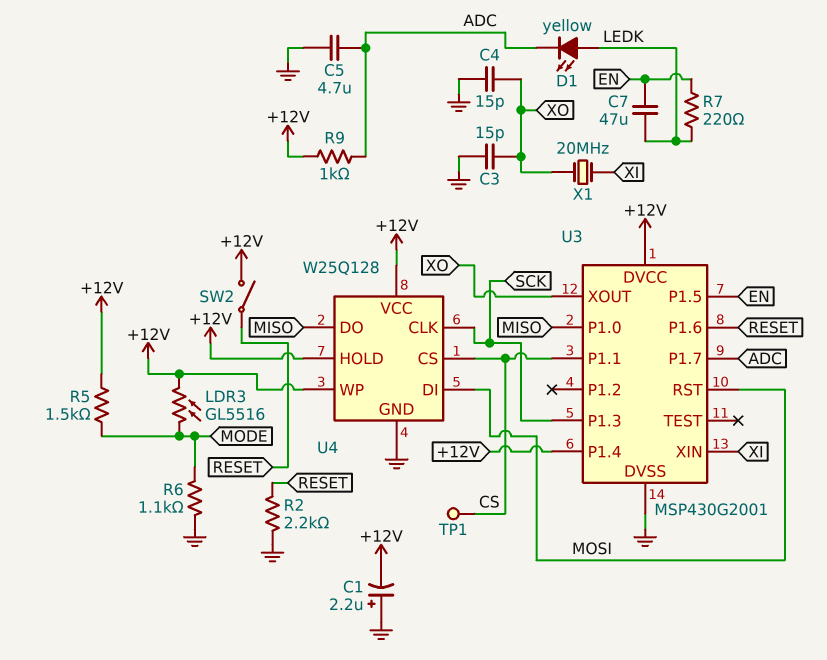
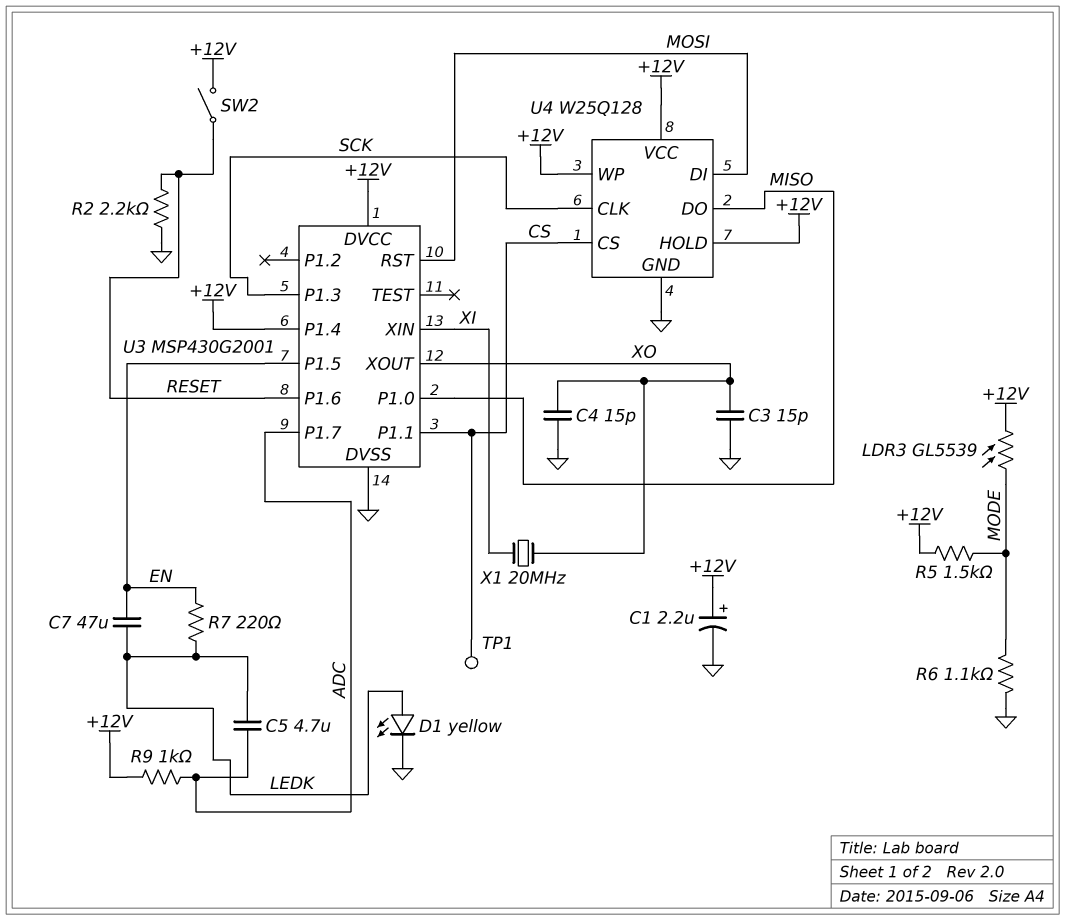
C1: 2.2uF (plus GND, minus +12V) -> 2.2uF (plus +12V, minus GND)
C5: 4.7uF (ADC, GND) -> 4.7uF (ADC, LEDK)
D1: LED yellow (A LEDK, K ADC) -> LED yellow (A LEDK, K GND)
LDR3: GL5516 (+12V, MODE) -> GL5539 (+12V, MODE)

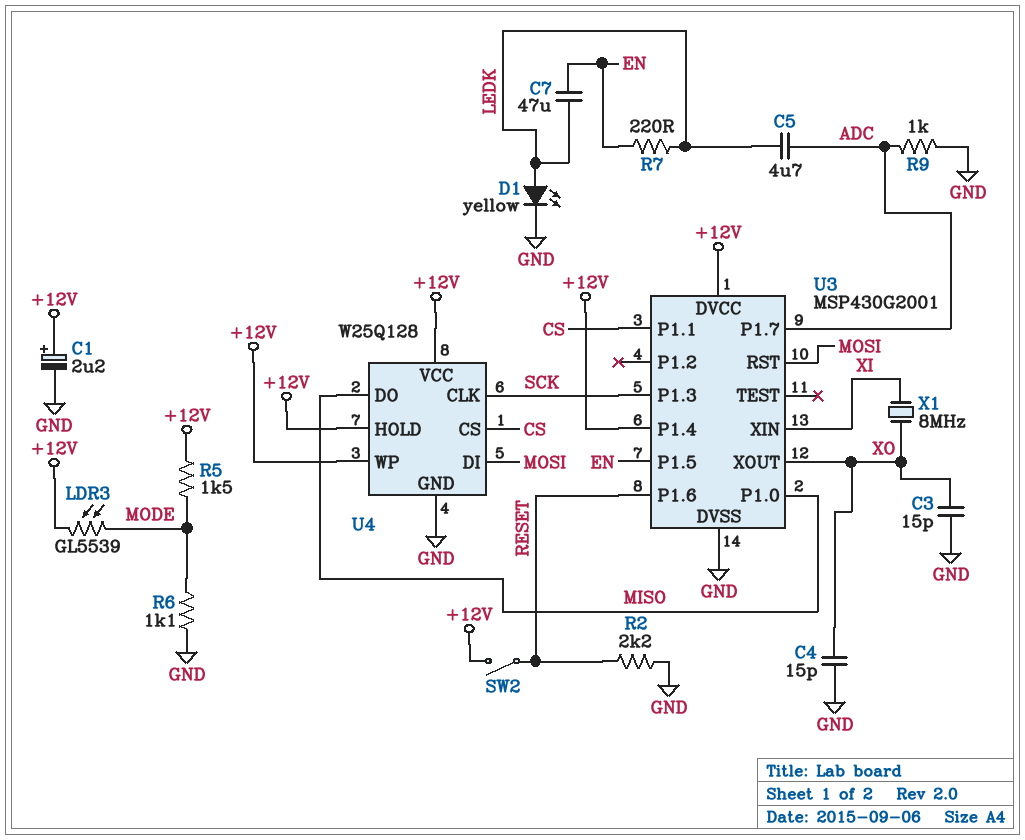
R9: 1k (+12V, ADC) -> 1k (ADC, GND)
TP1: test point (CS) -> none
X1: 20MHz (XI, XO) -> 8MHz (XI, XO)

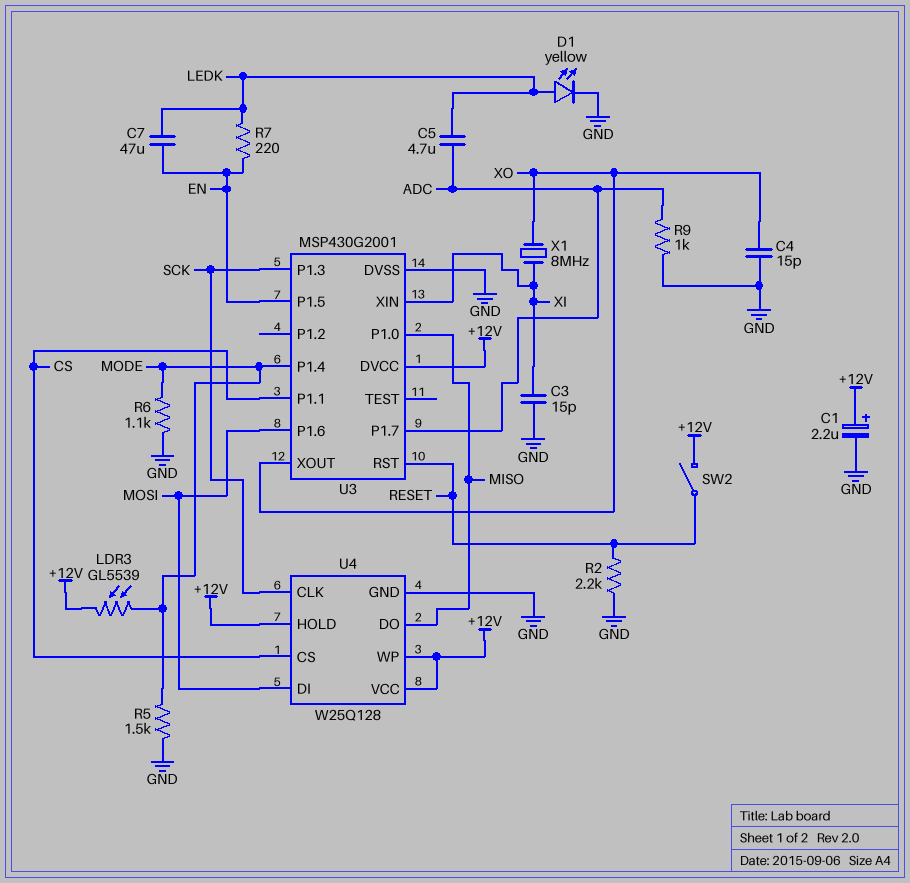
C3: 15pF (GND, XO) -> 15pF (GND, XI)
R5: 1.5k (+12V, MODE) -> 1.5k (GND, MODE)
U3 pin P1.4: +12V -> MODE
U3 pin P1.6: RESET -> MOSI
U3 pin RST: MOSI -> RESET

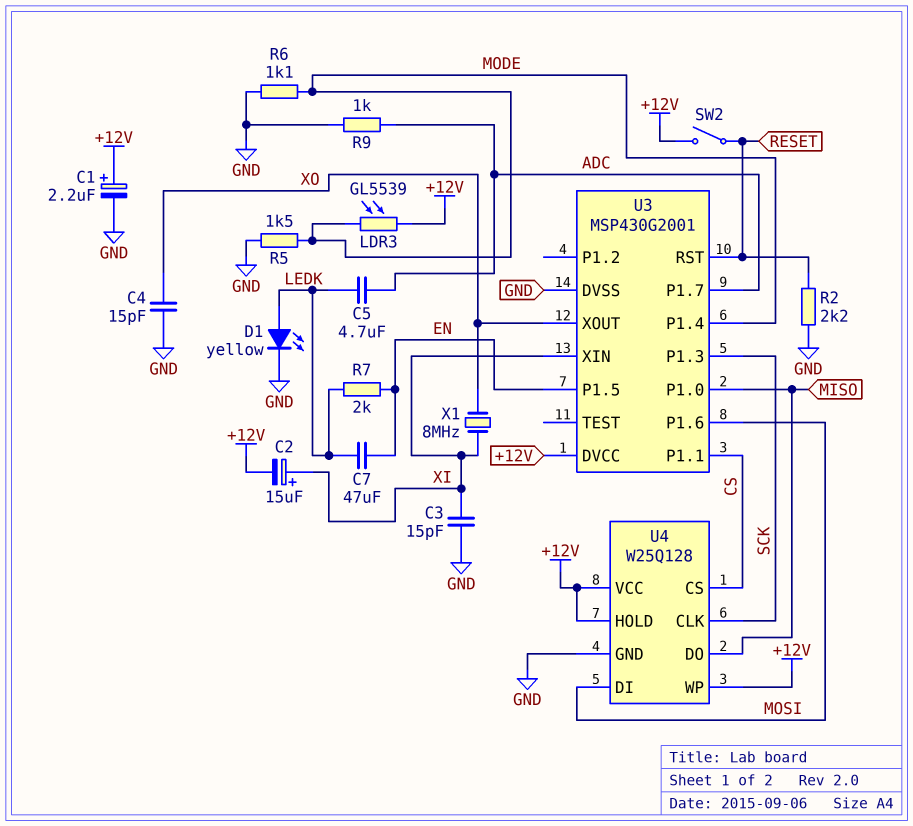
C2: none -> 15uF (plus XI, minus +12V)
R7: 220 (EN, LEDK) -> 2k (EN, LEDK)

